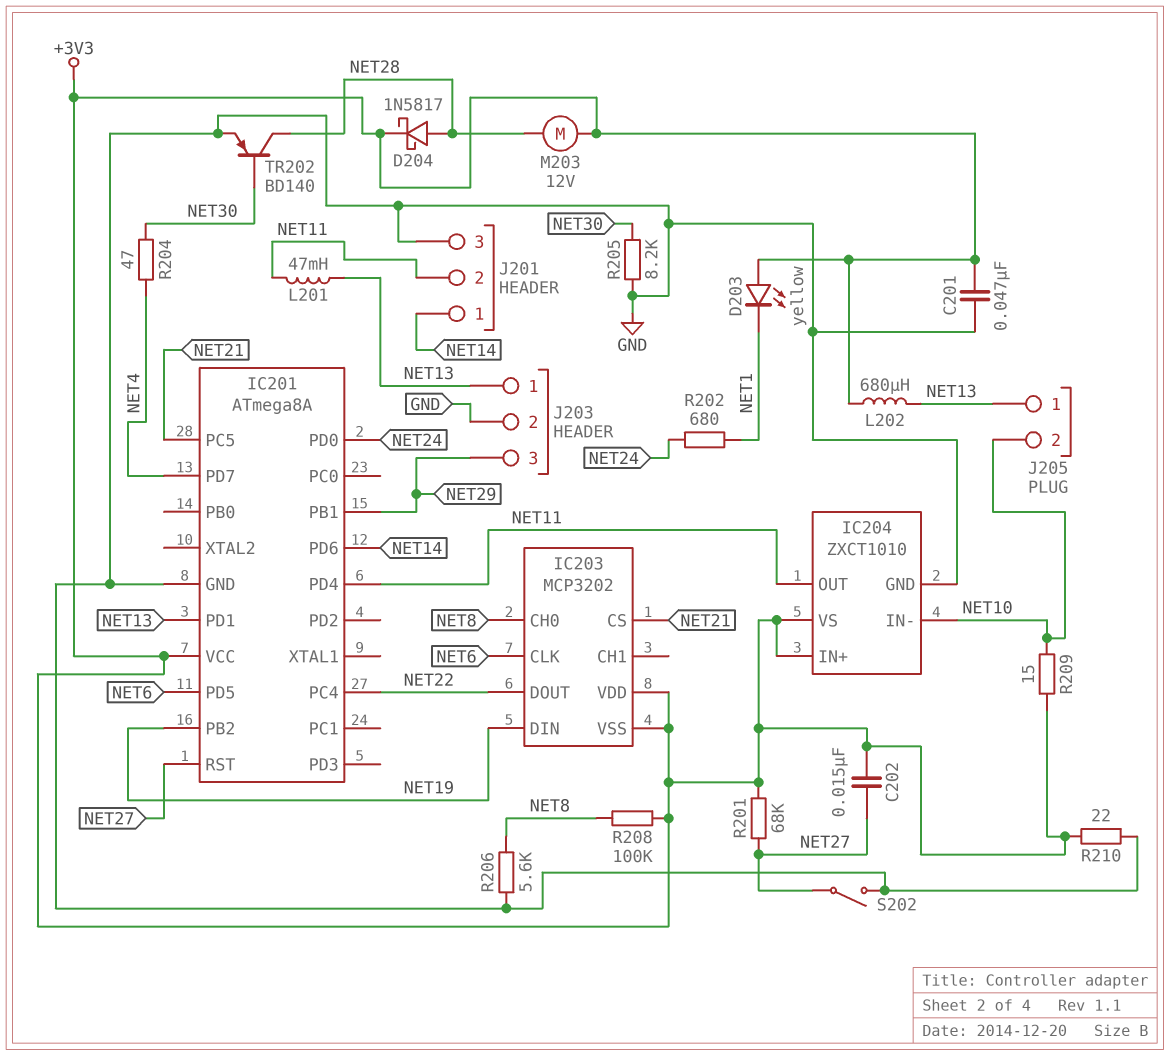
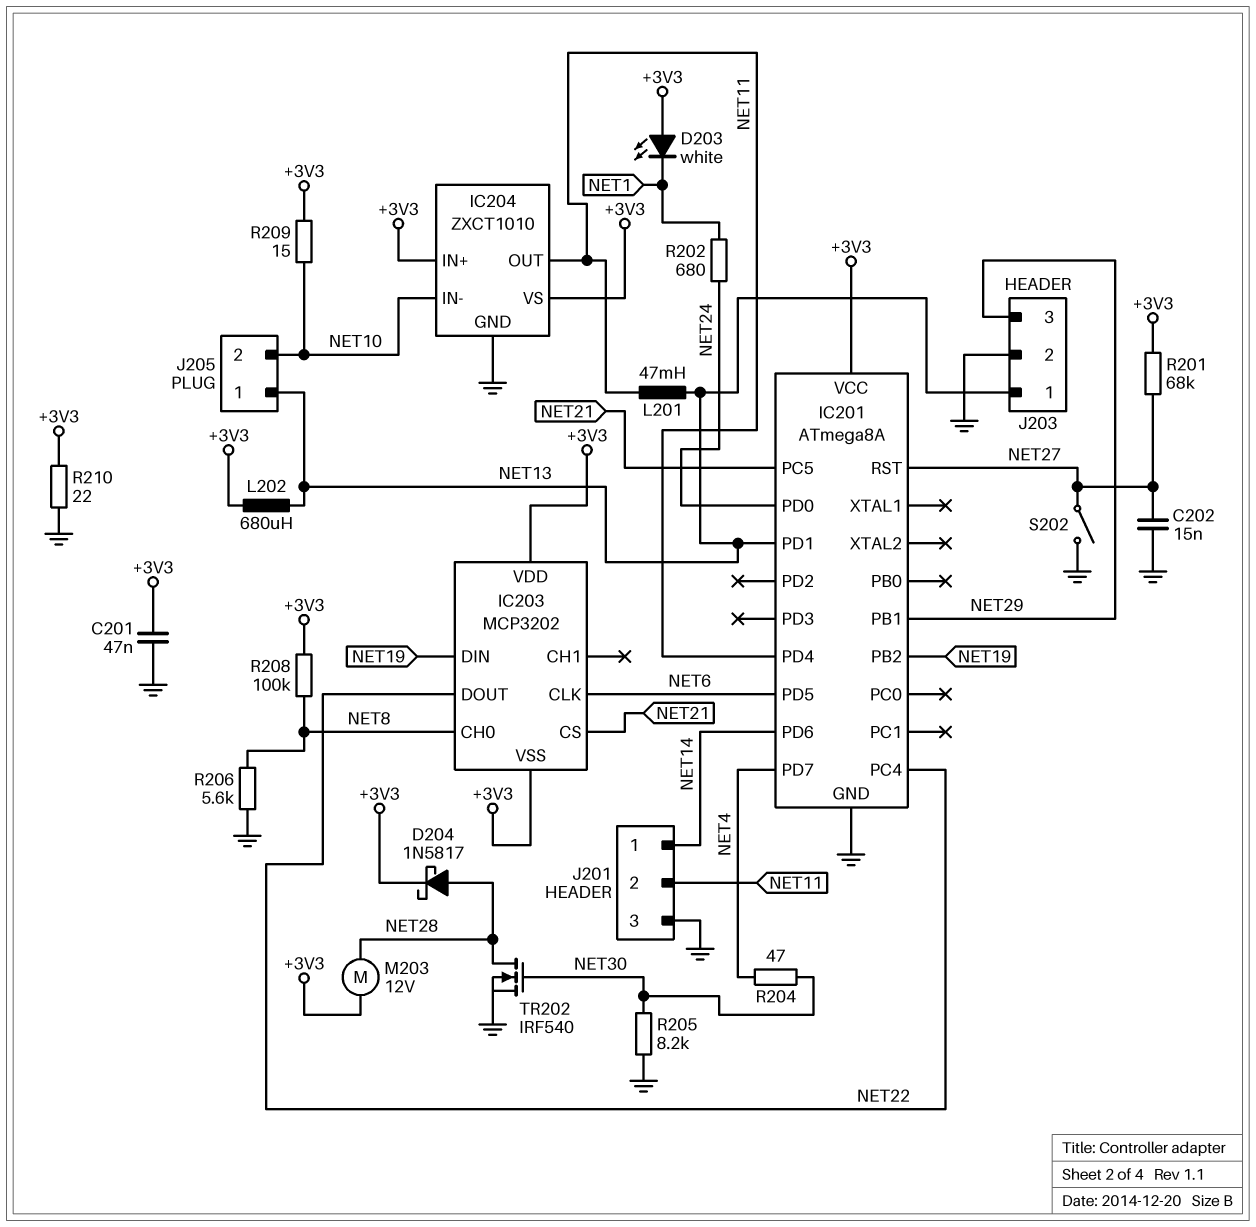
C202: 15nF (+3V3, NET27) -> 15nF (GND, NET27)
D203: LED yellow (A +3V3, K NET1) -> LED white (A +3V3, K NET1)
TR202: PNP BD140 (B NET30, C NET28, E GND) -> NMOS IRF540 (G NET30, D NET28, S GND)

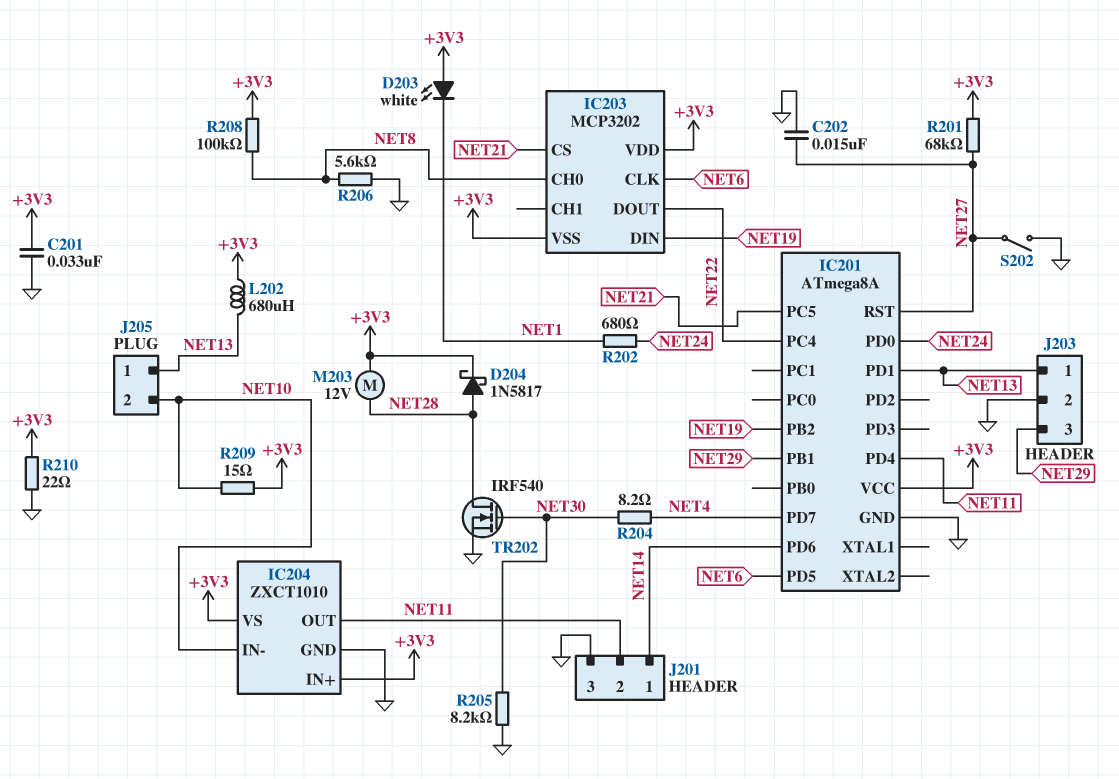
C201: 47nF (+3V3, GND) -> 33nF (+3V3, GND)
L201: 47mH (NET11, NET13) -> none
R204: 47 (NET4, NET30) -> 8.2 (NET4, NET30)

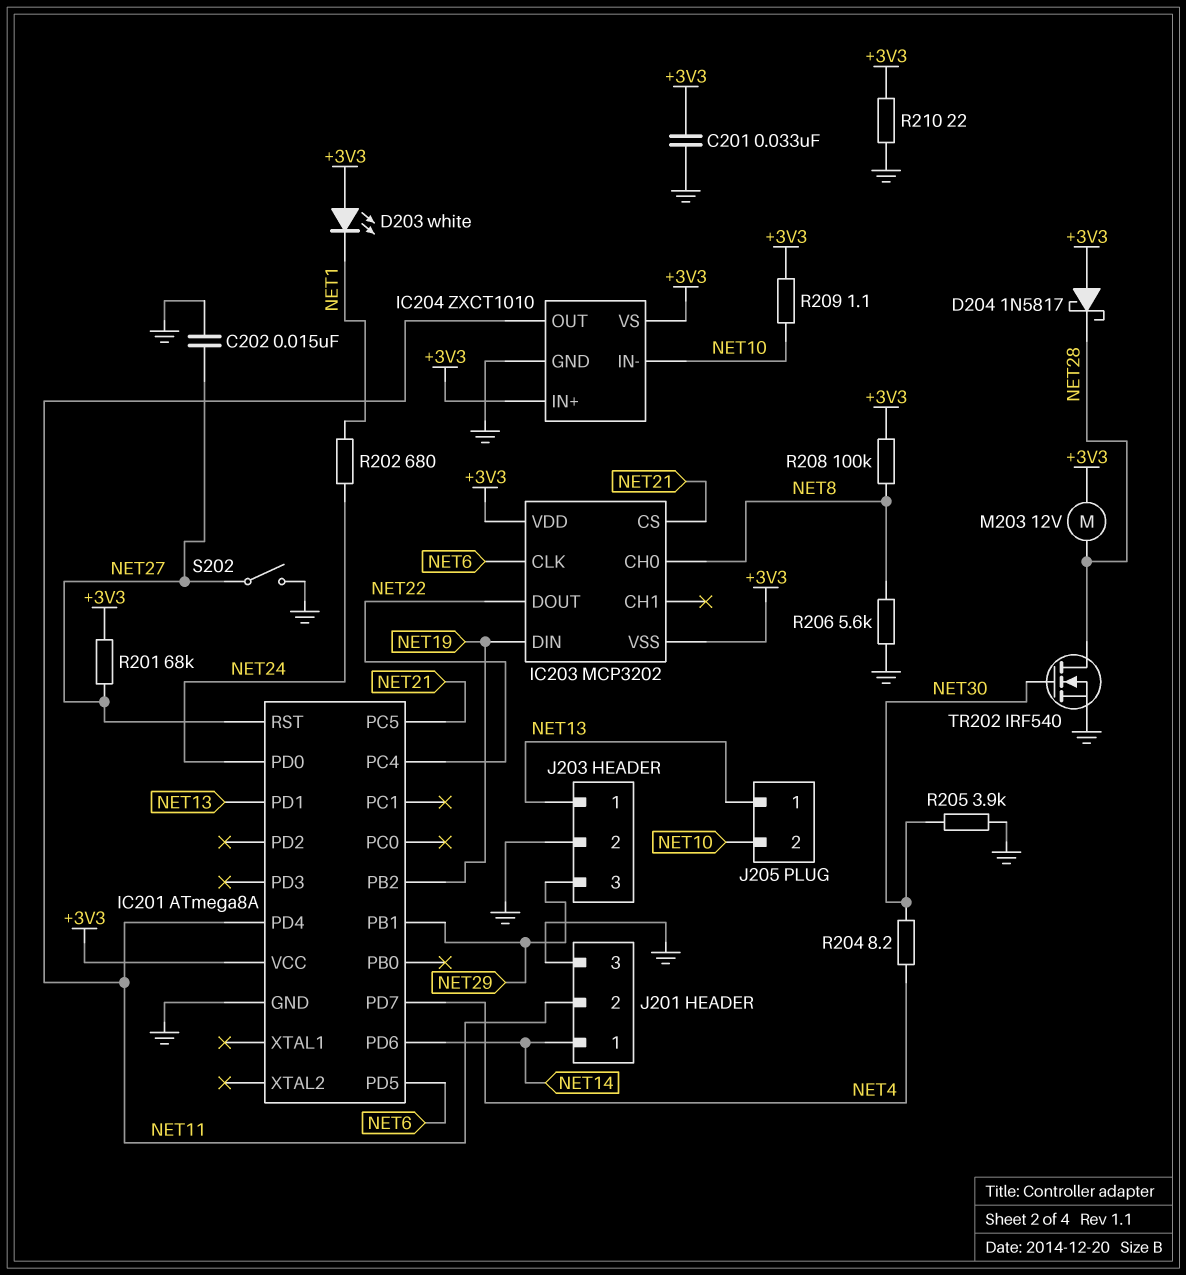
D204: schottky 1N5817 (A NET28, K +3V3) -> schottky 1N5817 (A +3V3, K NET28)
L202: 680uH (+3V3, NET13) -> none
R205: 8.2k (GND, NET30) -> 3.9k (GND, NET30)
R209: 15 (+3V3, NET10) -> 1.1 (+3V3, NET10)

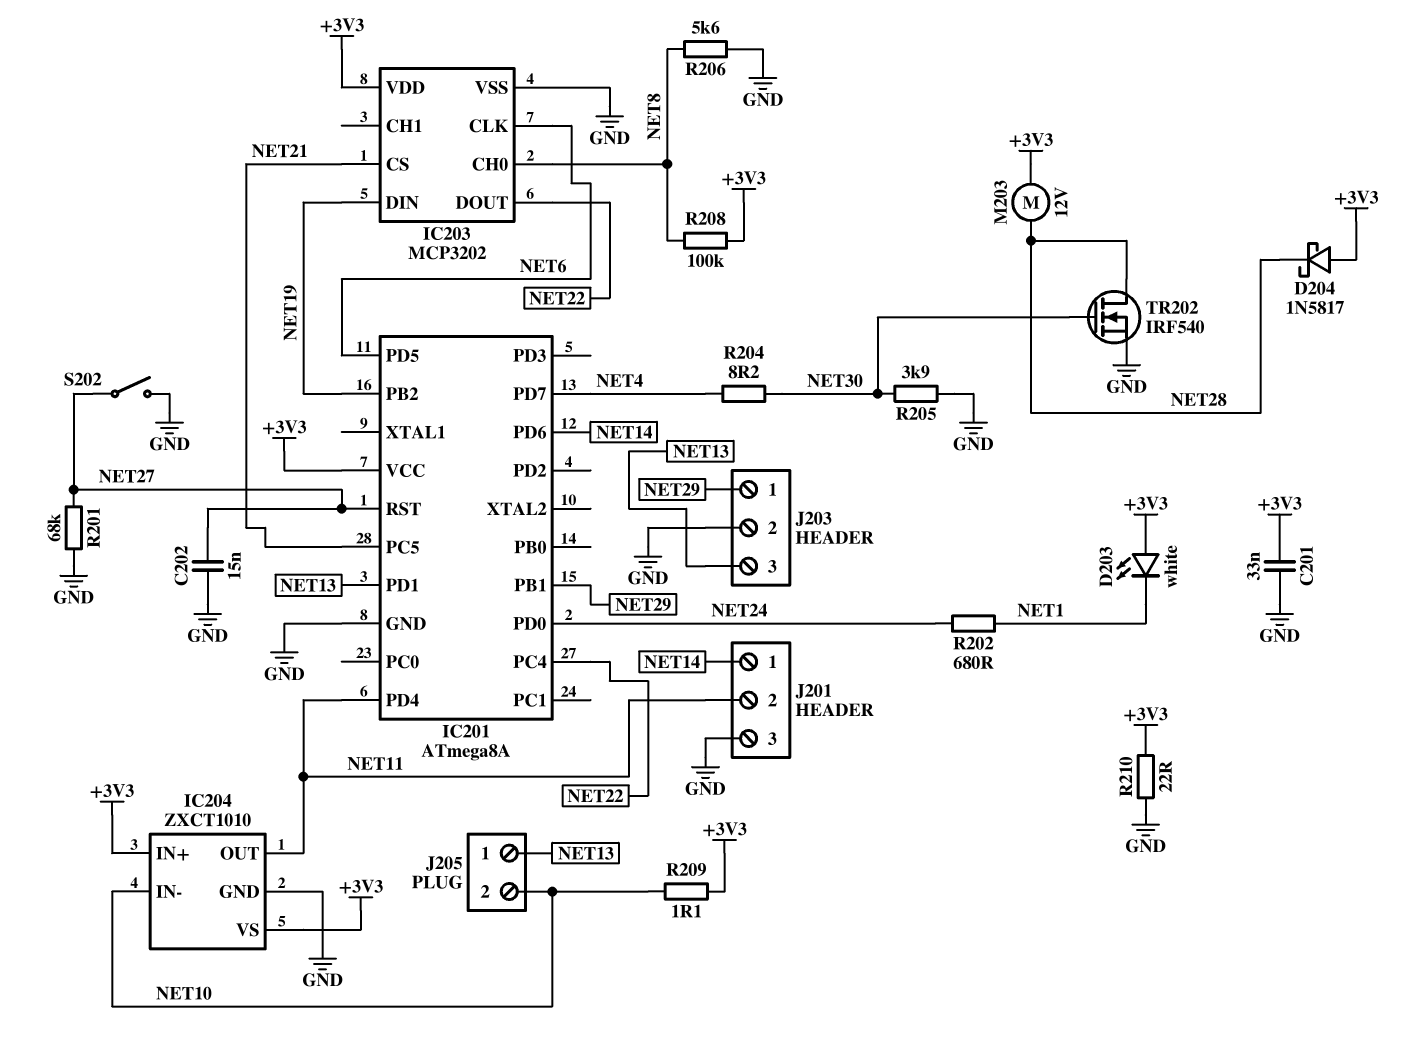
IC203 pin VSS: +3V3 -> GND
J203 pin 1: NET13 -> NET29
J203 pin 3: NET29 -> NET13
R201: 68k (+3V3, NET27) -> 68k (GND, NET27)

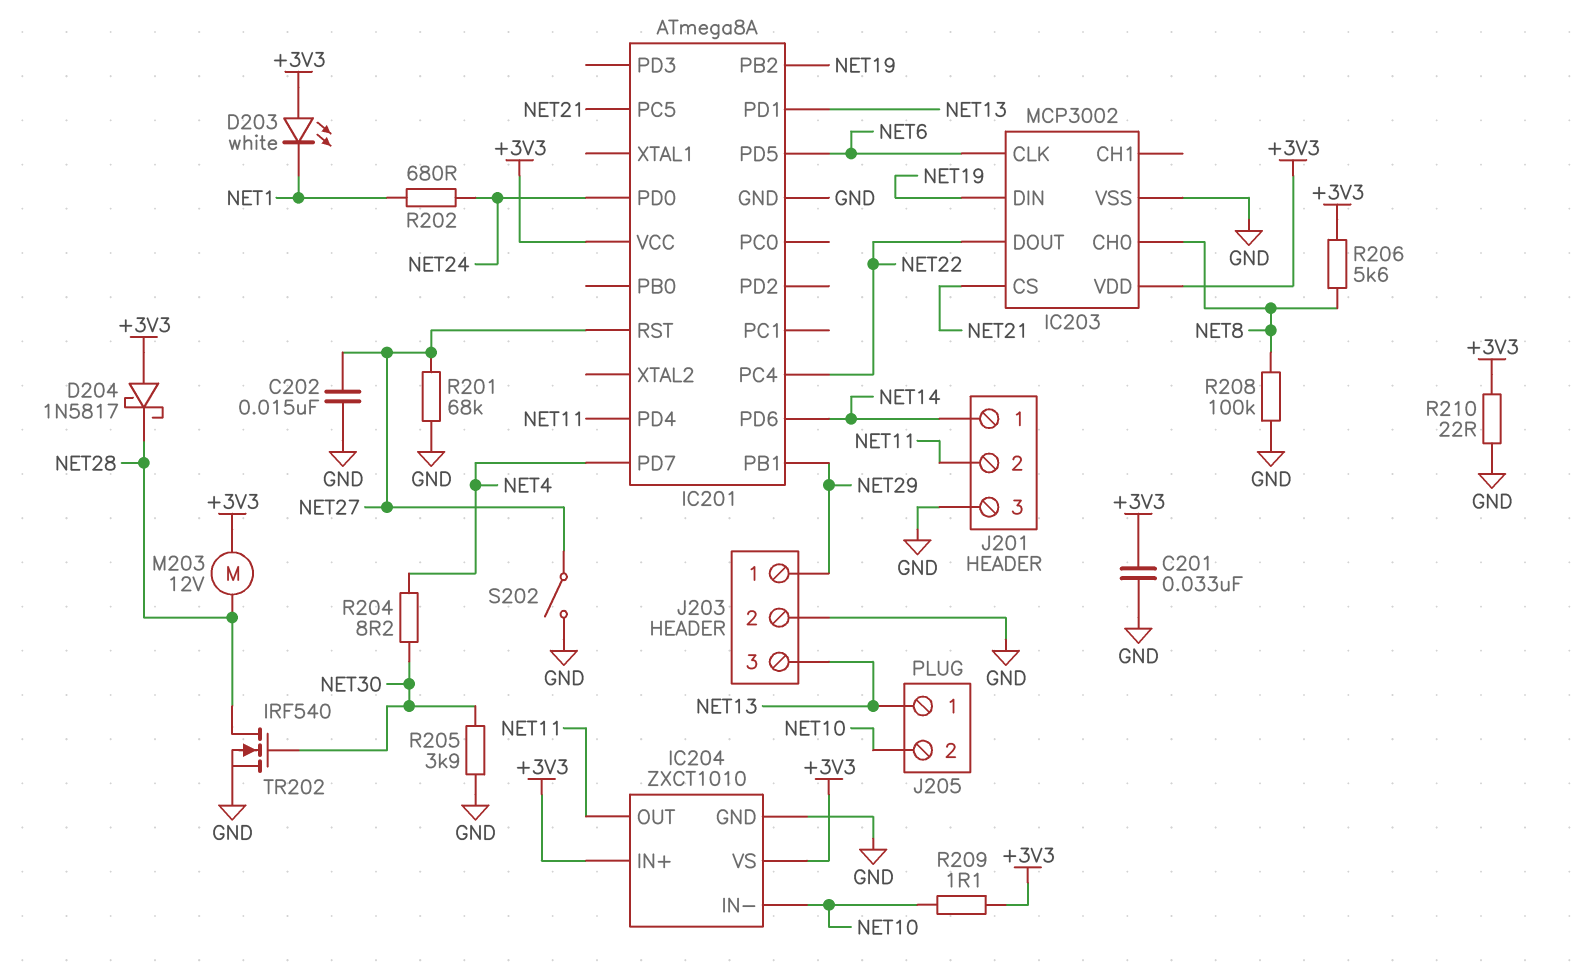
IC203: MCP3202 -> MCP3002
R206: 5.6k (GND, NET8) -> 5.6k (+3V3, NET8)
R208: 100k (+3V3, NET8) -> 100k (GND, NET8)

